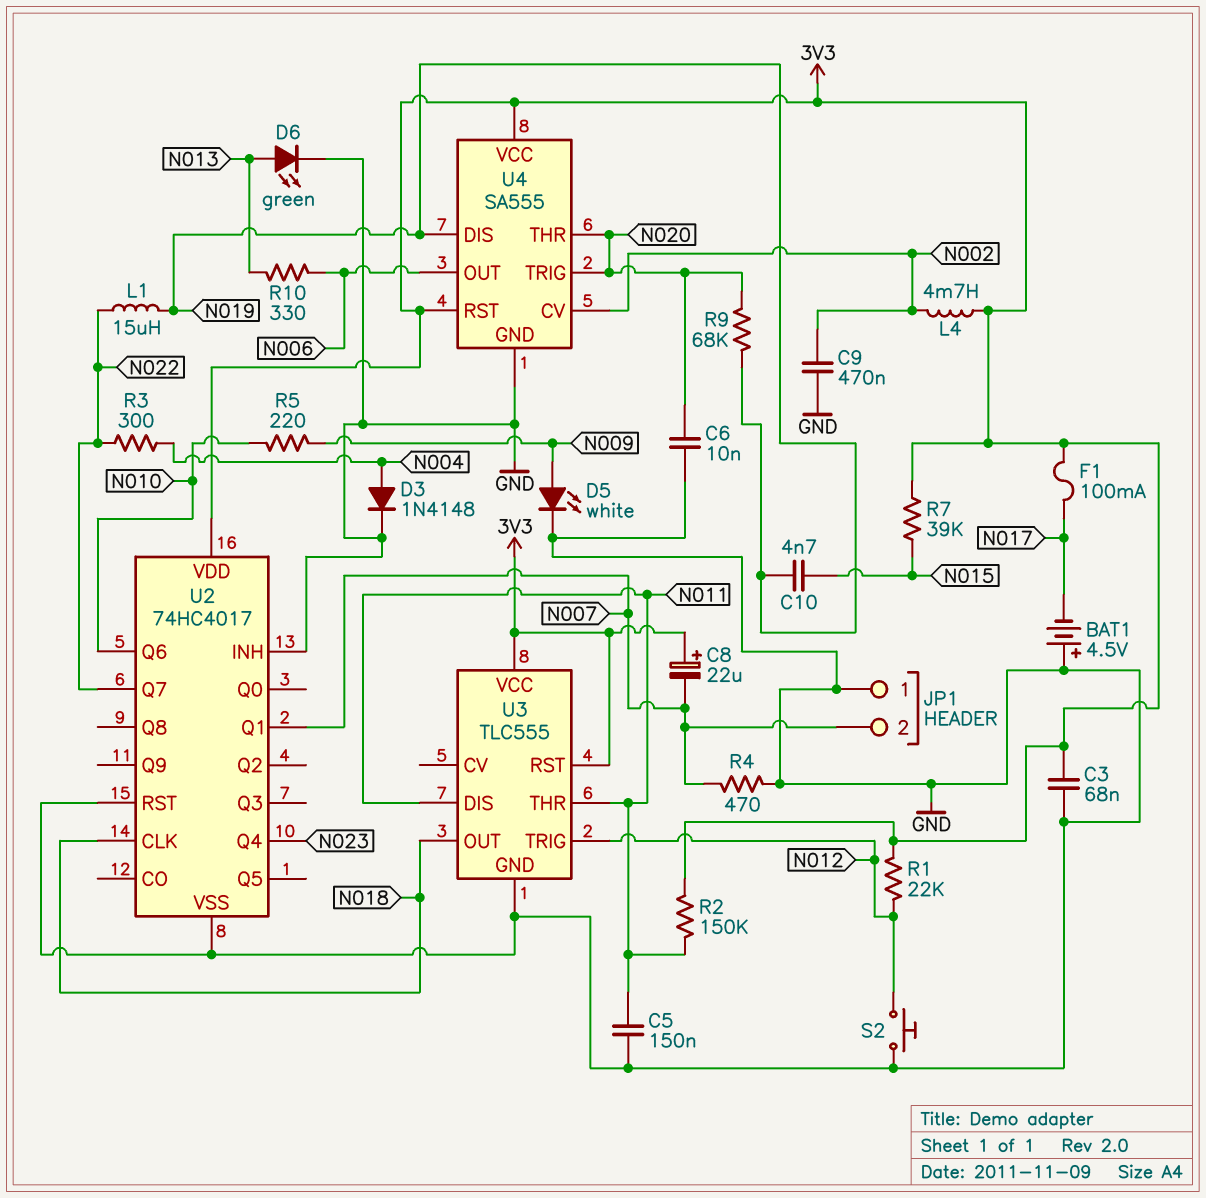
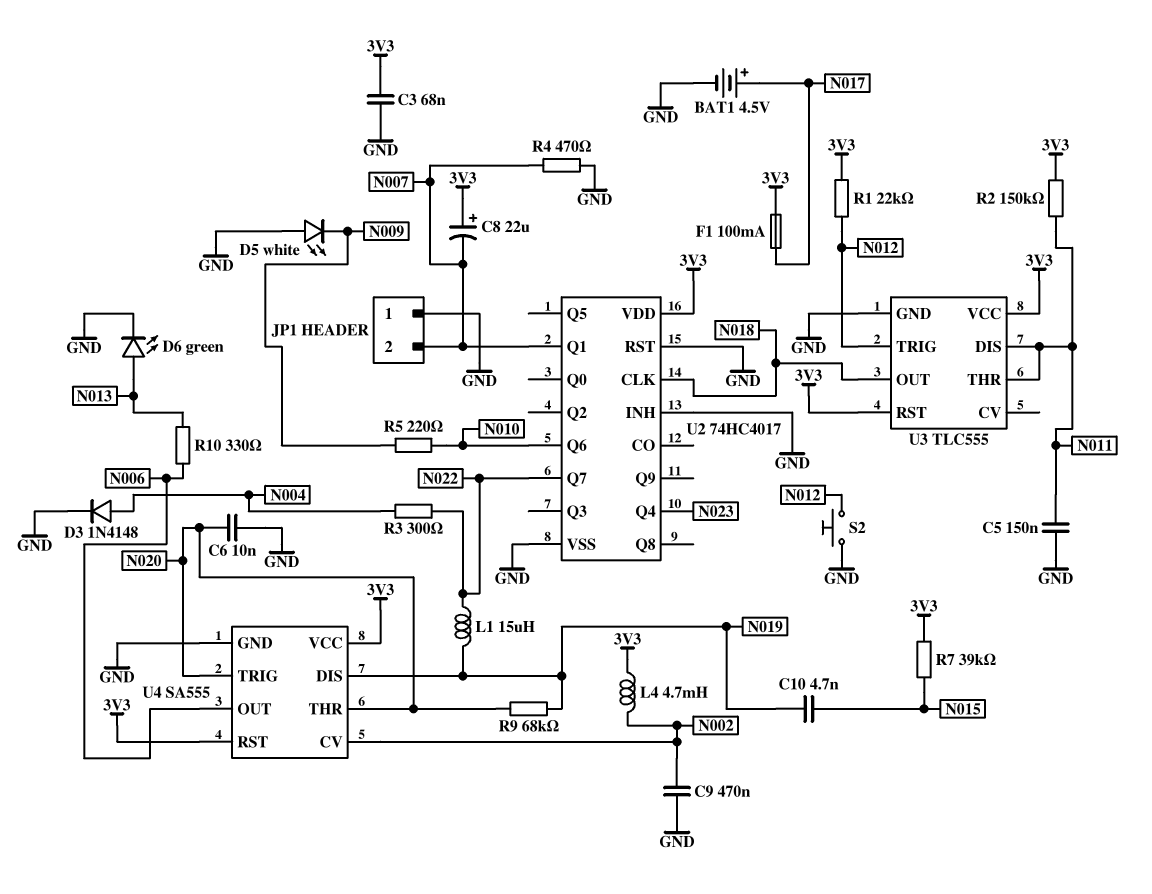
BAT1: 4.5V (plus GND, minus N017) -> 4.5V (plus N017, minus GND)
D5: LED white (A N009, K GND) -> LED white (A GND, K N009)

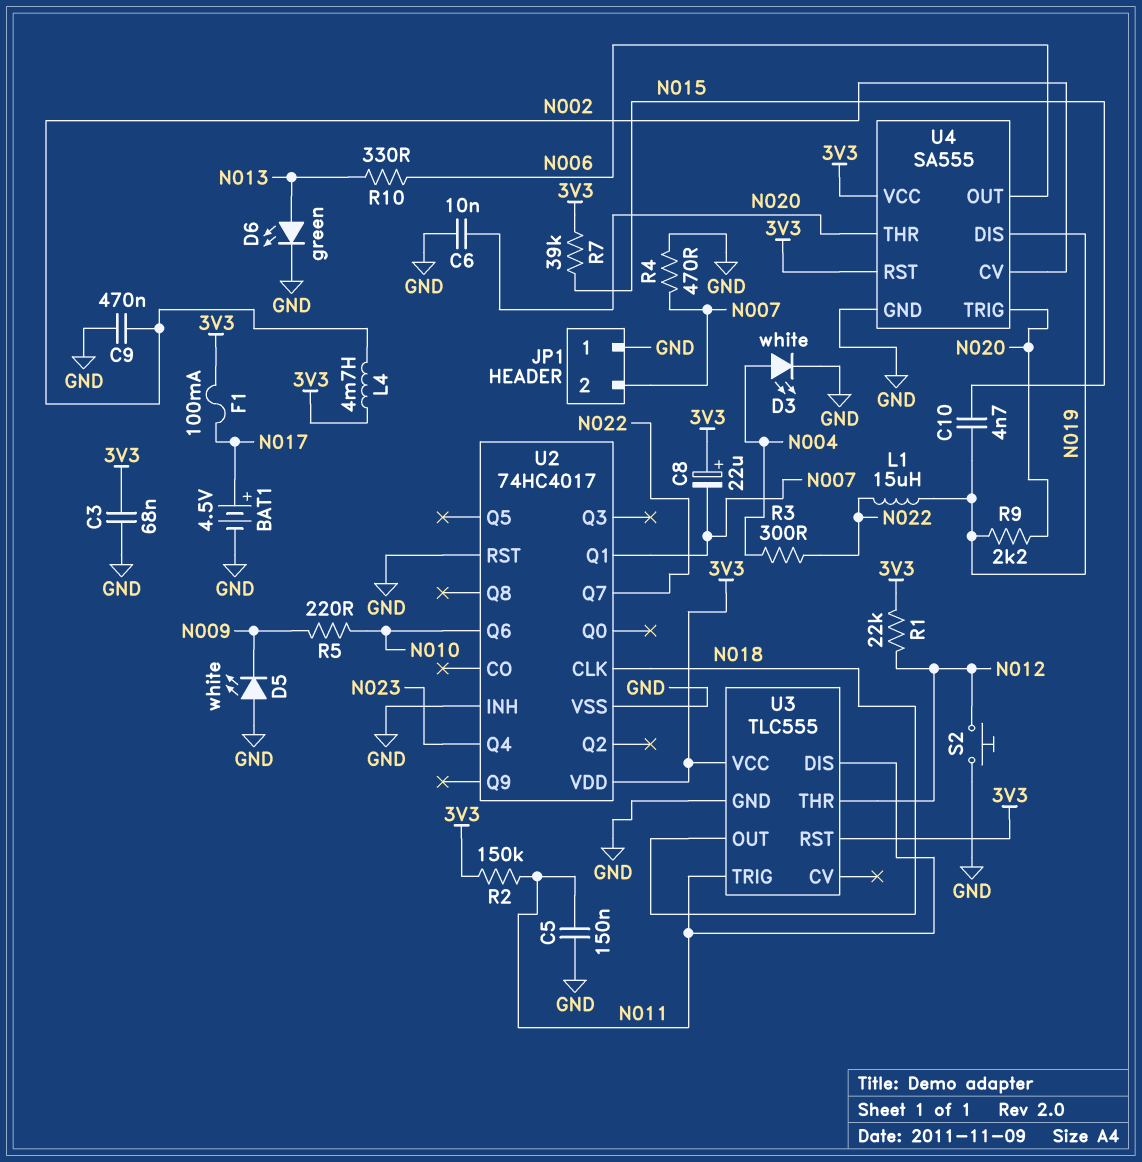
D3: diode 1N4148 (A N004, K GND) -> LED white (A N004, K GND)
R9: 68k (N019, N020) -> 2.2k (N019, N020)
U3 pin THR: N011 -> N012
U3 pin TRIG: N012 -> N011

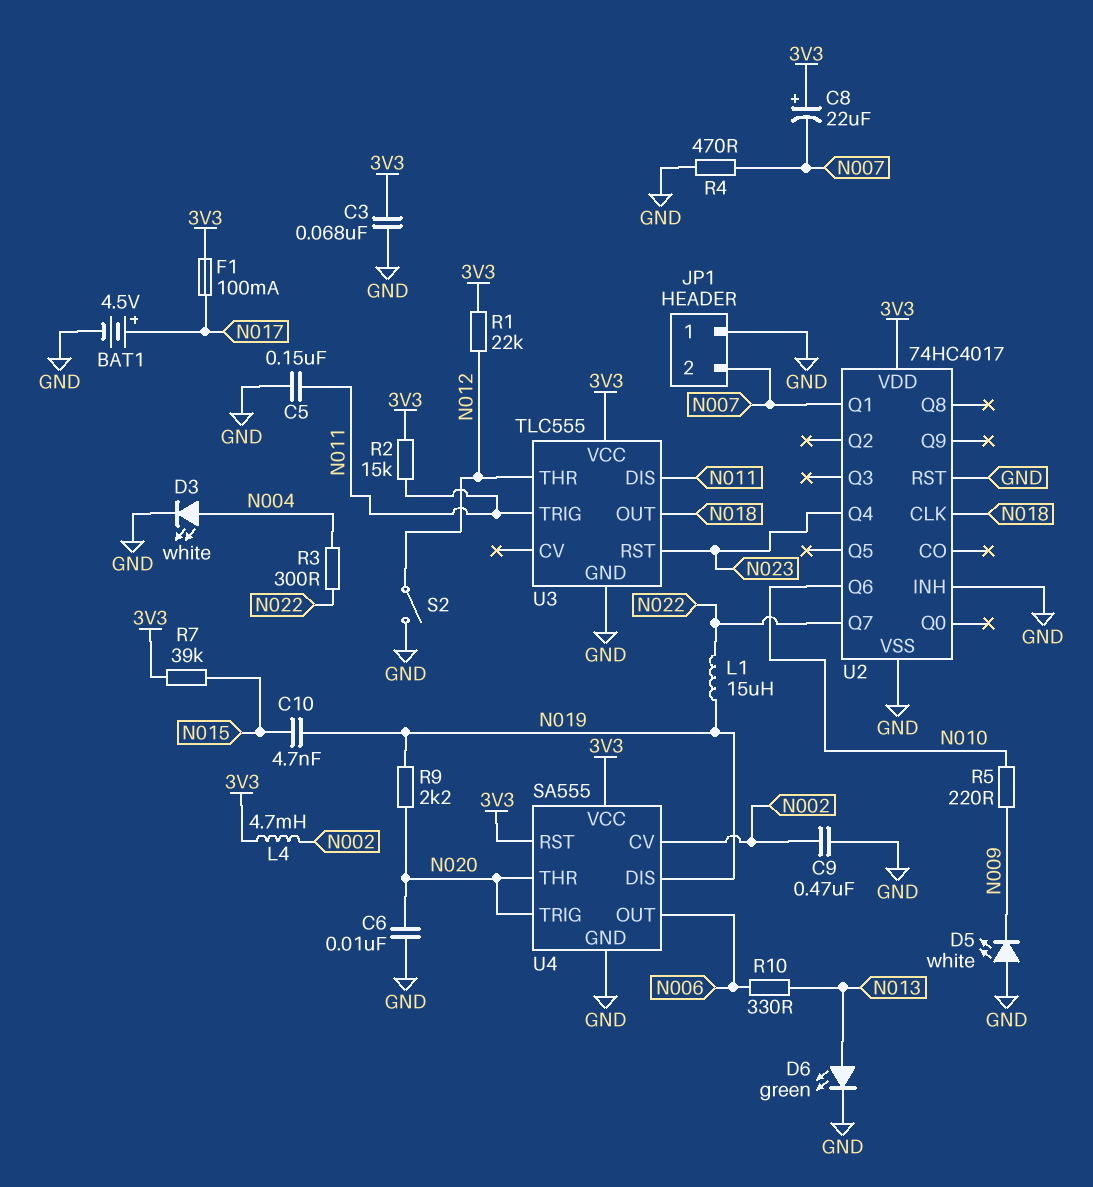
R2: 150k (3V3, N011) -> 15k (3V3, N011)
S2: button (GND, N012) -> switch (GND, N012)
U3 pin RST: 3V3 -> N023

